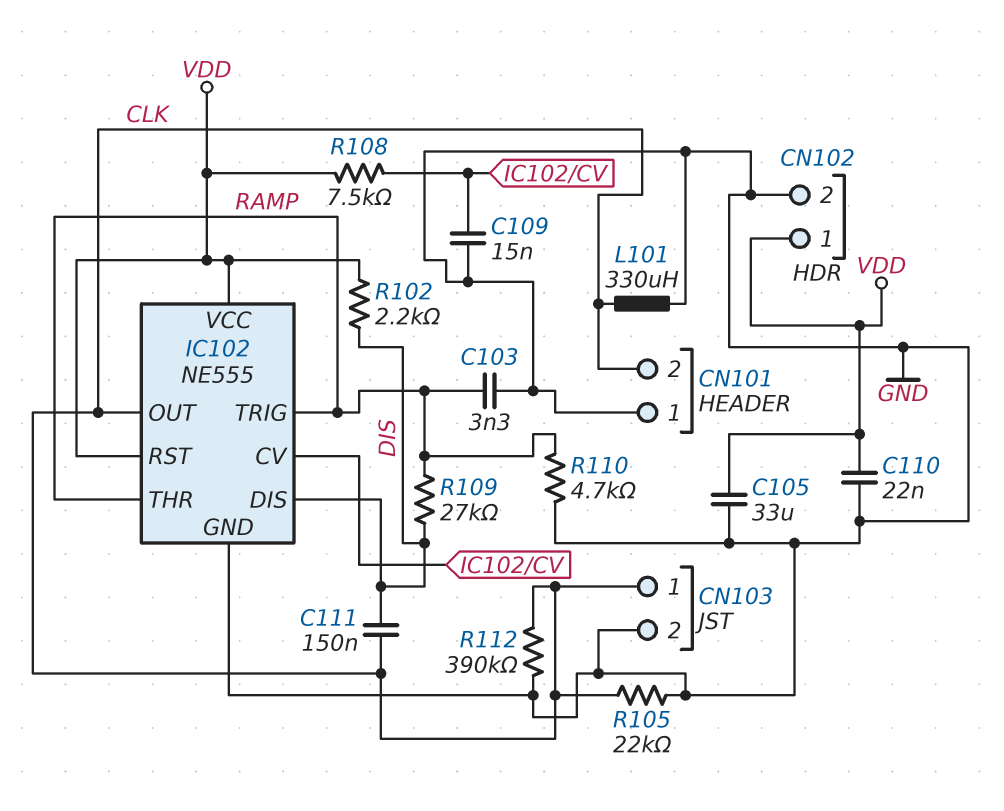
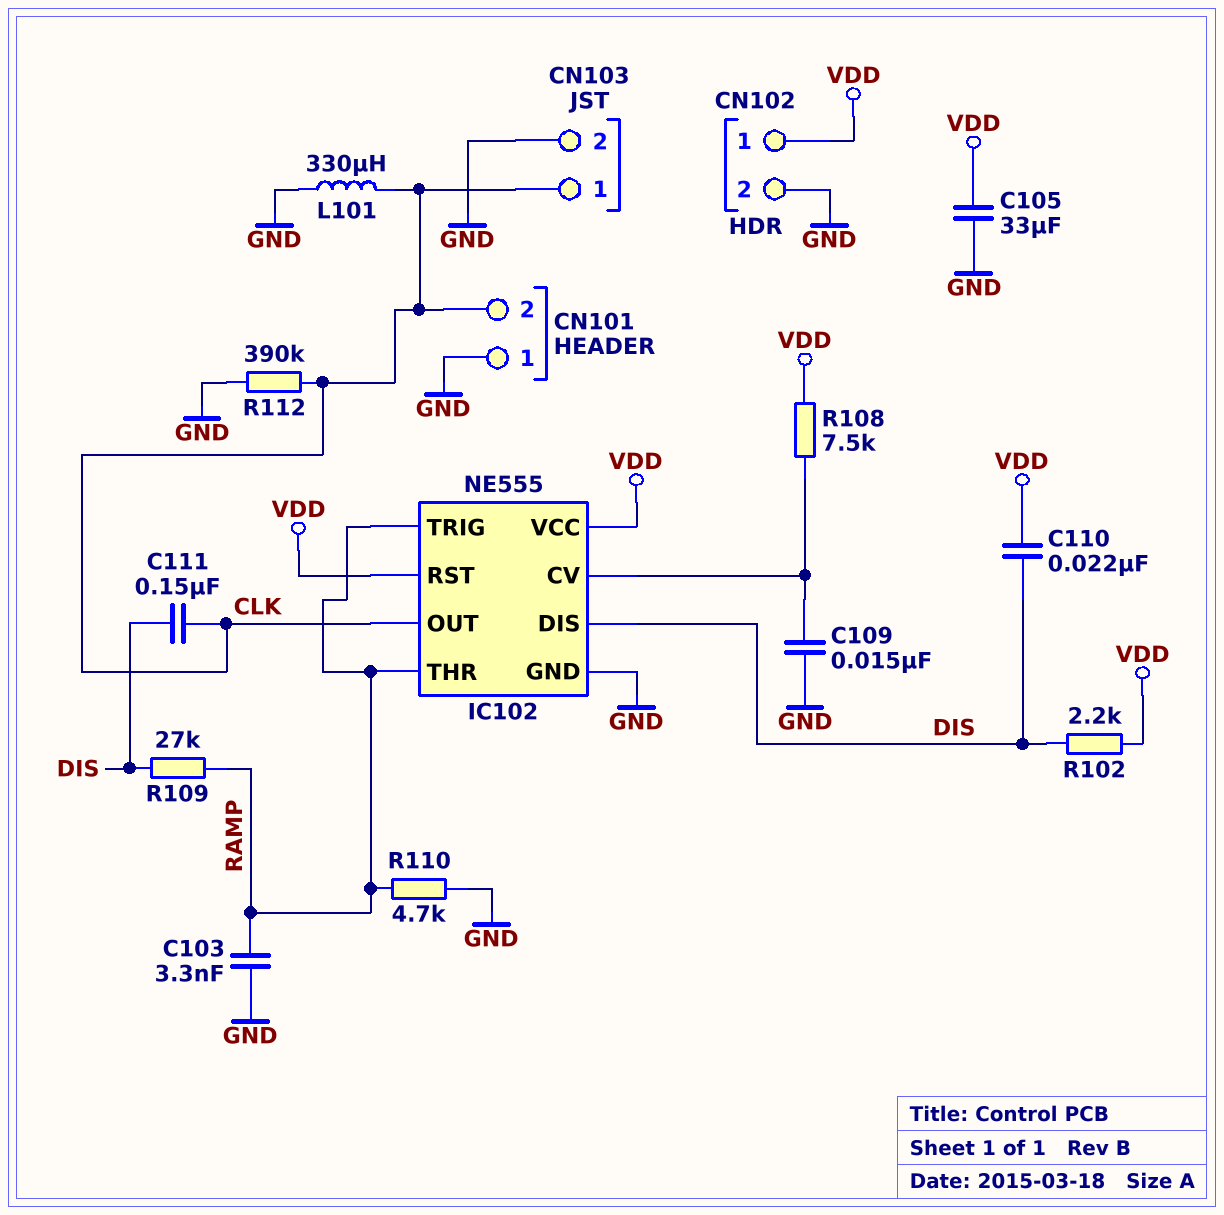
C110: 22nF (GND, VDD) -> 22nF (DIS, VDD)
R105: 22k (CLK, GND) -> none

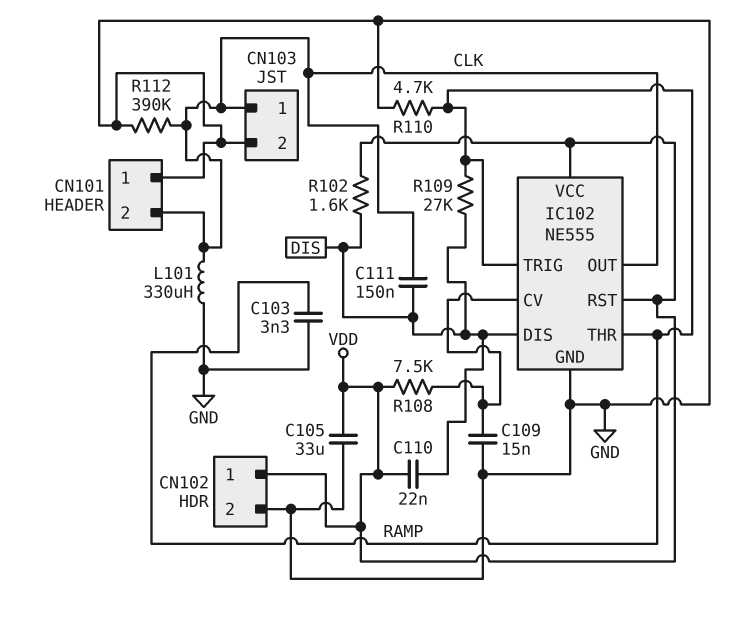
R102: 2.2k (DIS, VDD) -> 1.6k (DIS, VDD)

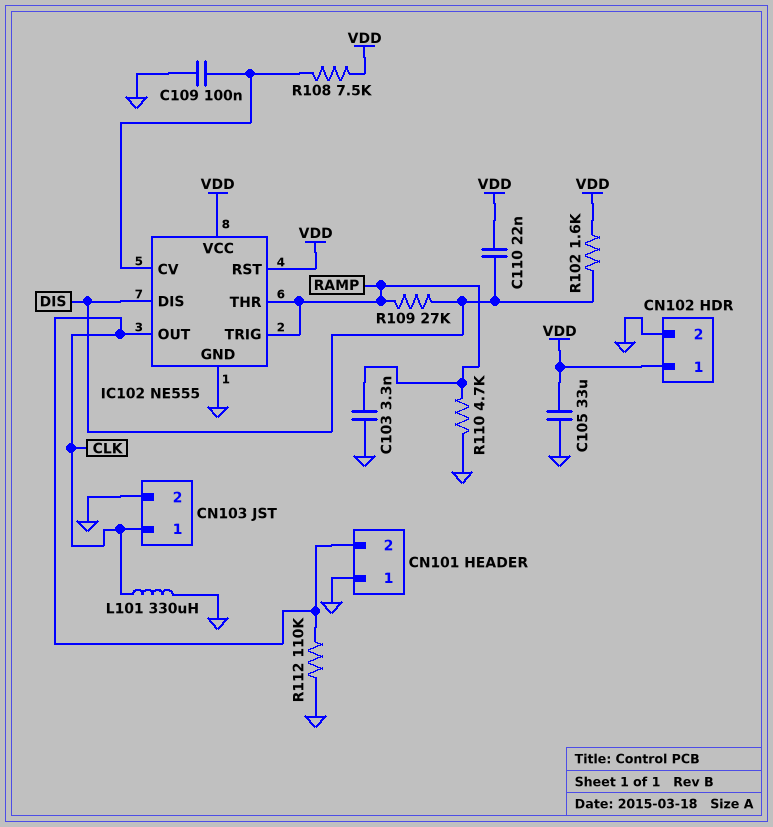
C109: 15nF (GND, IC102/CV) -> 100nF (GND, IC102/CV)
C111: 150nF (CLK, DIS) -> none
R112: 390k (CLK, GND) -> 110k (CLK, GND)

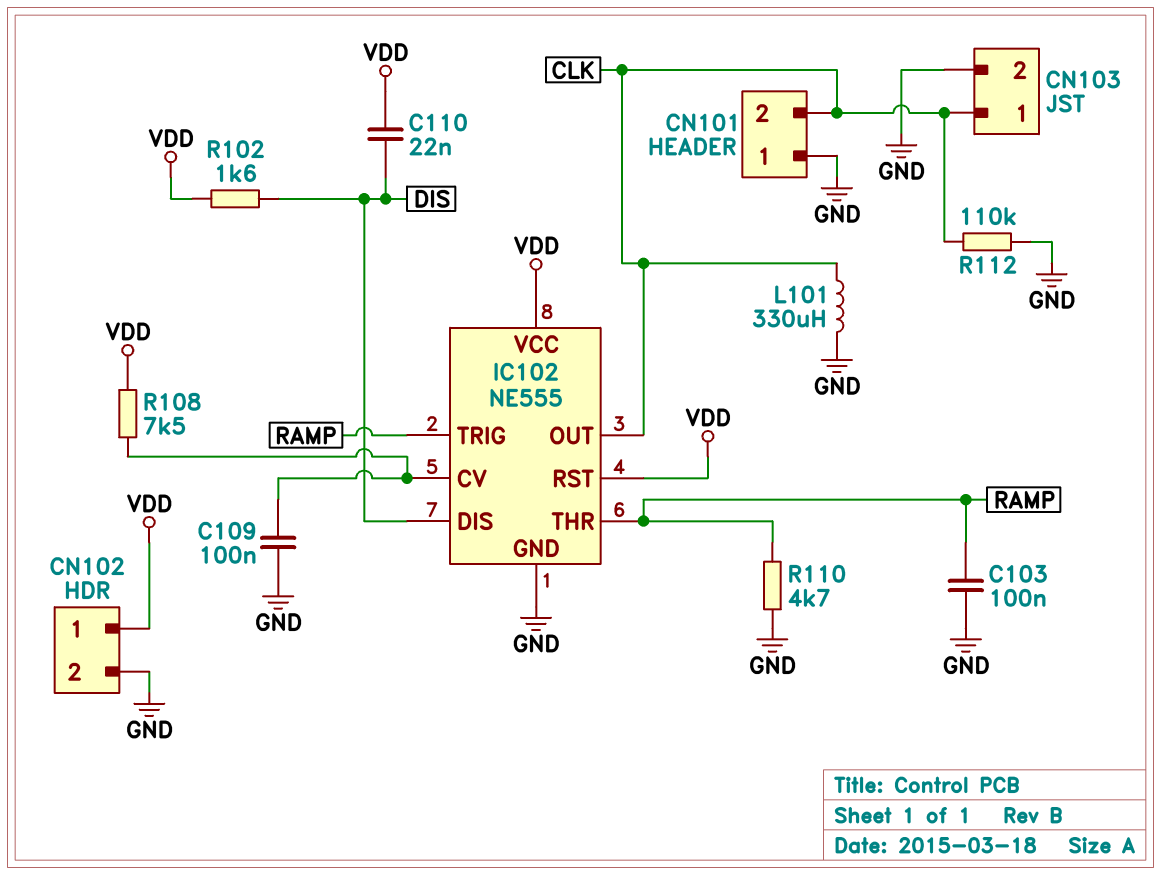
C103: 3.3nF (GND, RAMP) -> 100nF (GND, RAMP)
C105: 33uF (GND, VDD) -> none
R109: 27k (DIS, RAMP) -> none

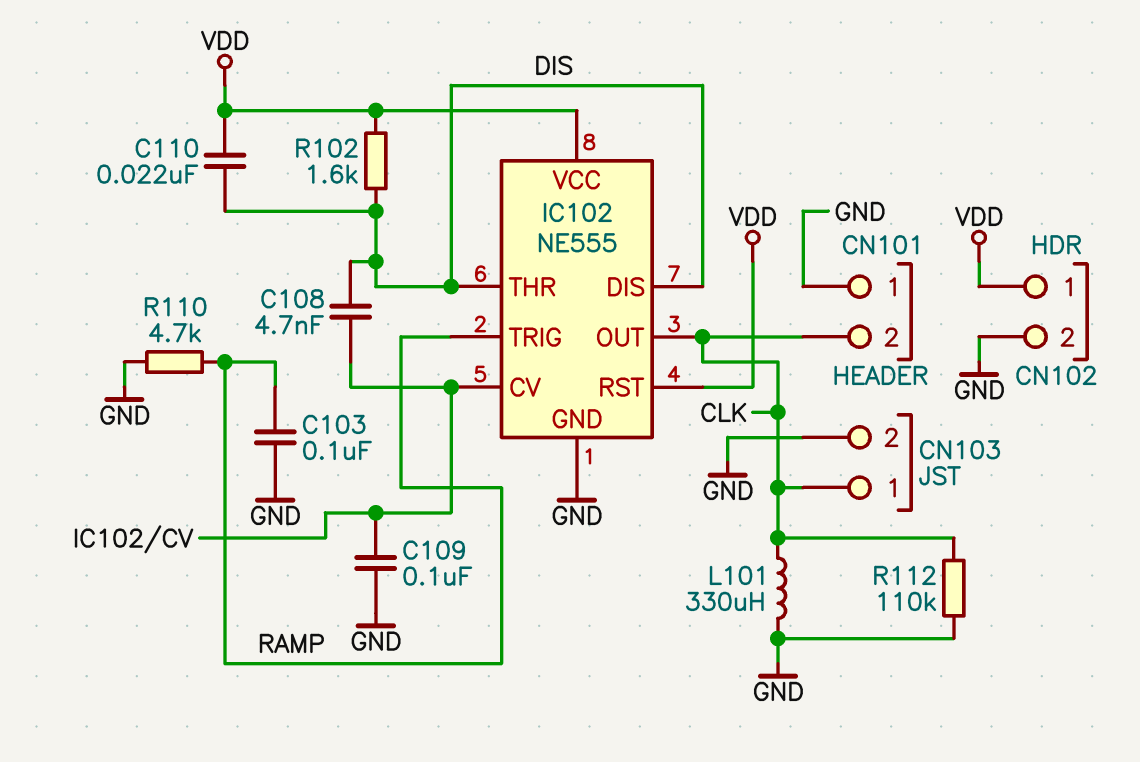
C108: none -> 4.7nF (DIS, IC102/CV)
IC102 pin THR: RAMP -> DIS
R108: 7.5k (IC102/CV, VDD) -> none

